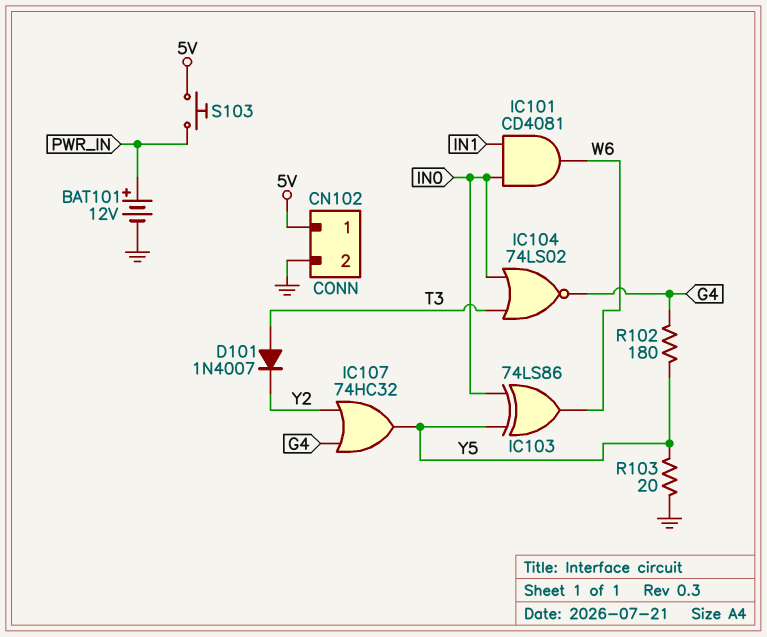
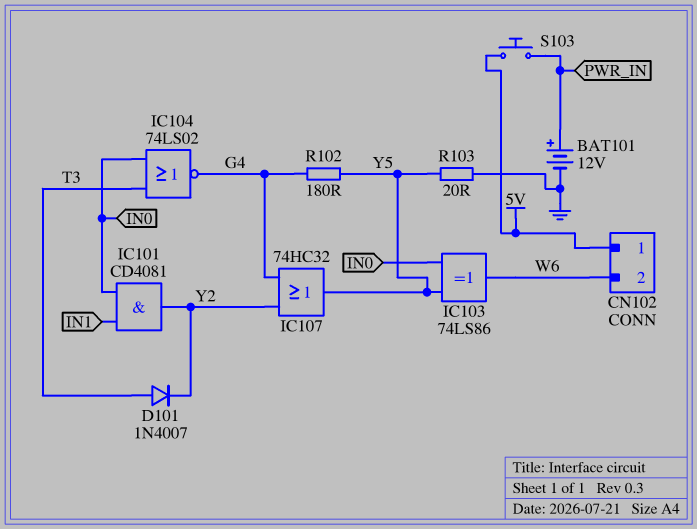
CN102 pin 2: GND -> W6
IC101: AND CD4081 (in IN0, in IN1, out W6) -> AND CD4081 (in IN0, in IN1, out Y2)

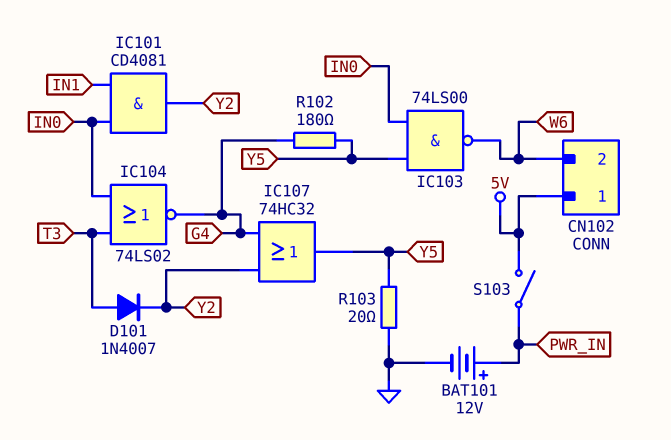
IC103: XOR 74LS86 (in IN0, in Y5, out W6) -> NAND 74LS00 (in IN0, in Y5, out W6)
S103: button (5V, PWR_IN) -> switch (5V, PWR_IN)

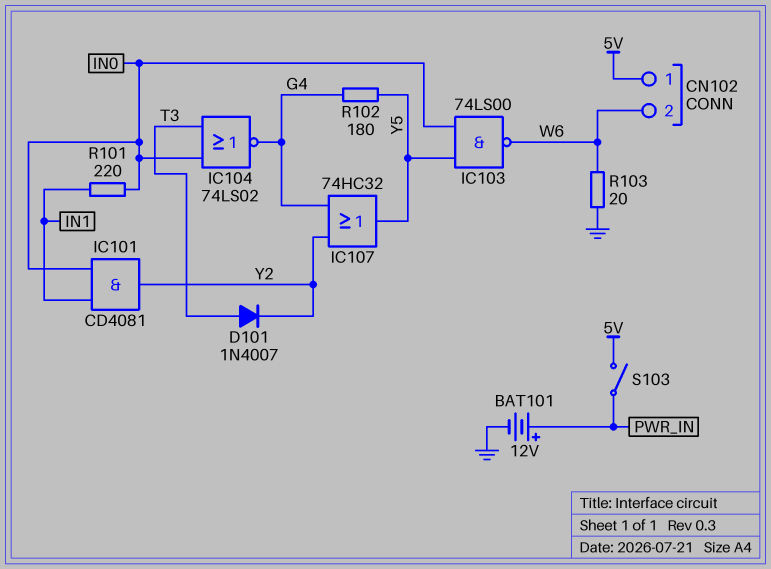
R101: none -> 220 (IN0, IN1)
R103: 20 (GND, Y5) -> 20 (GND, W6)

